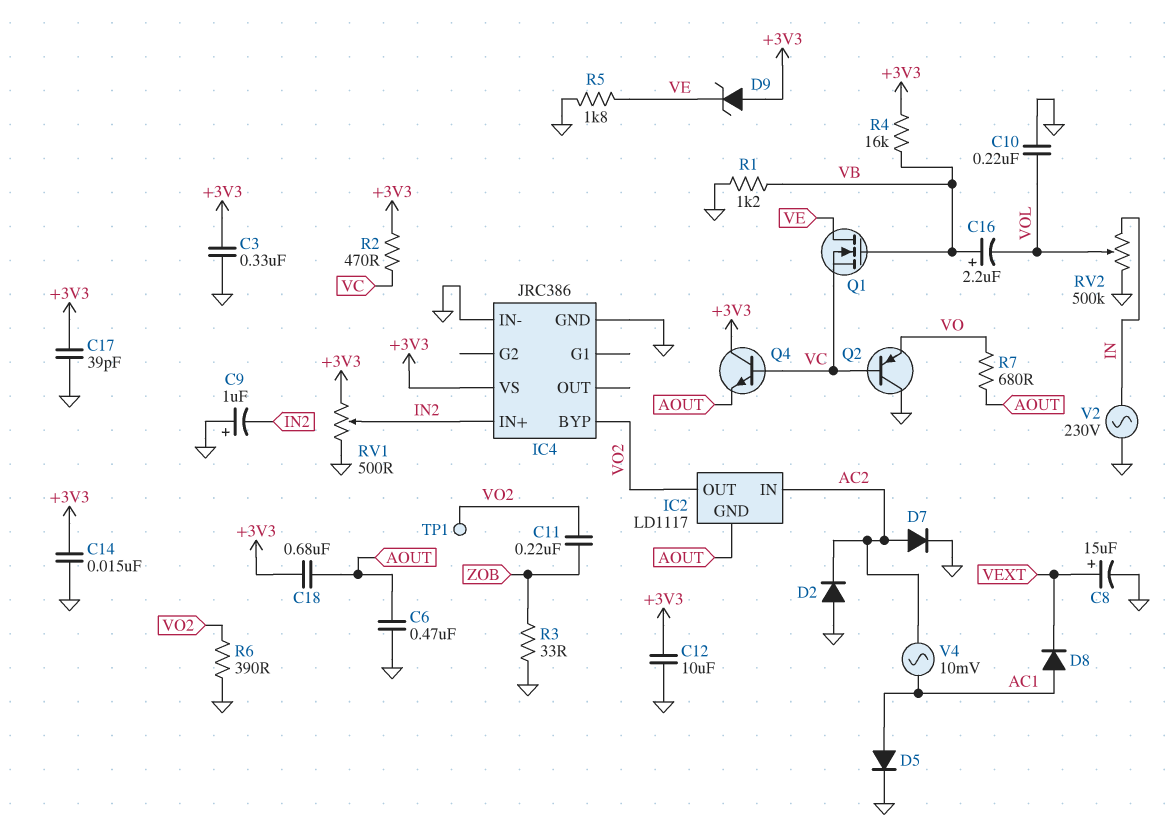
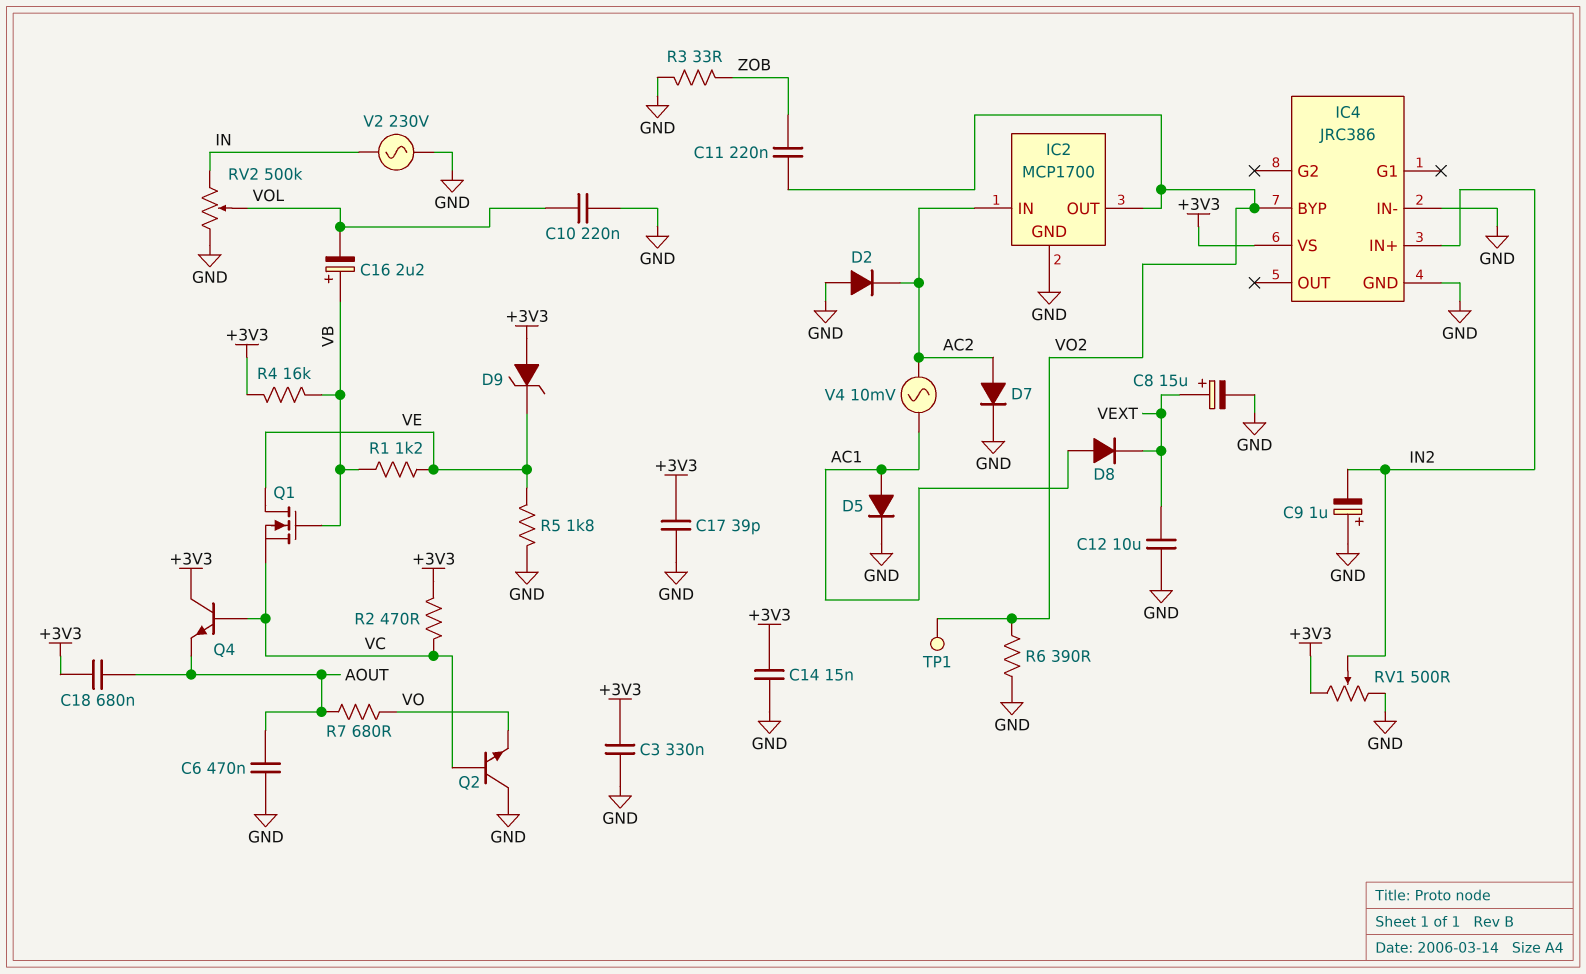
C12: 10uF (+3V3, GND) -> 10uF (GND, VEXT)
IC2: LD1117 -> MCP1700
IC2 pin GND: AOUT -> GND
Q2: PNP (B VC, C GND, E VO) -> NPN (B VC, C GND, E VO)
R1: 1.2k (GND, VB) -> 1.2k (VB, VE)

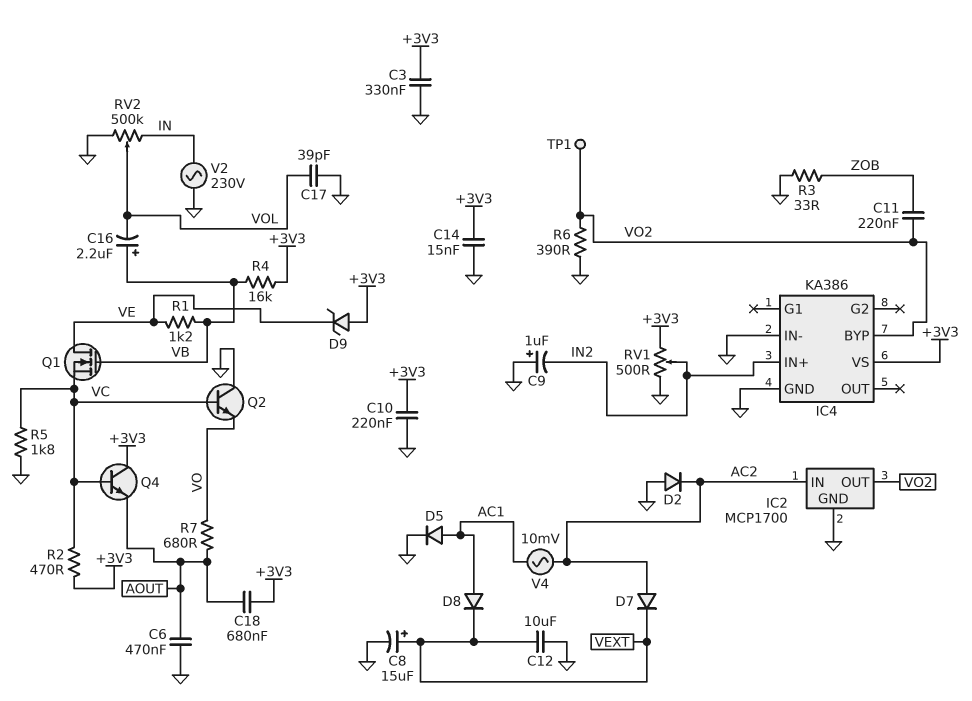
C10: 220nF (GND, VOL) -> 220nF (+3V3, GND)
C17: 39pF (+3V3, GND) -> 39pF (GND, VOL)
D7: diode (A AC2, K GND) -> diode (A AC2, K VEXT)
IC4: JRC386 -> KA386
R5: 1.8k (GND, VE) -> 1.8k (GND, VC)

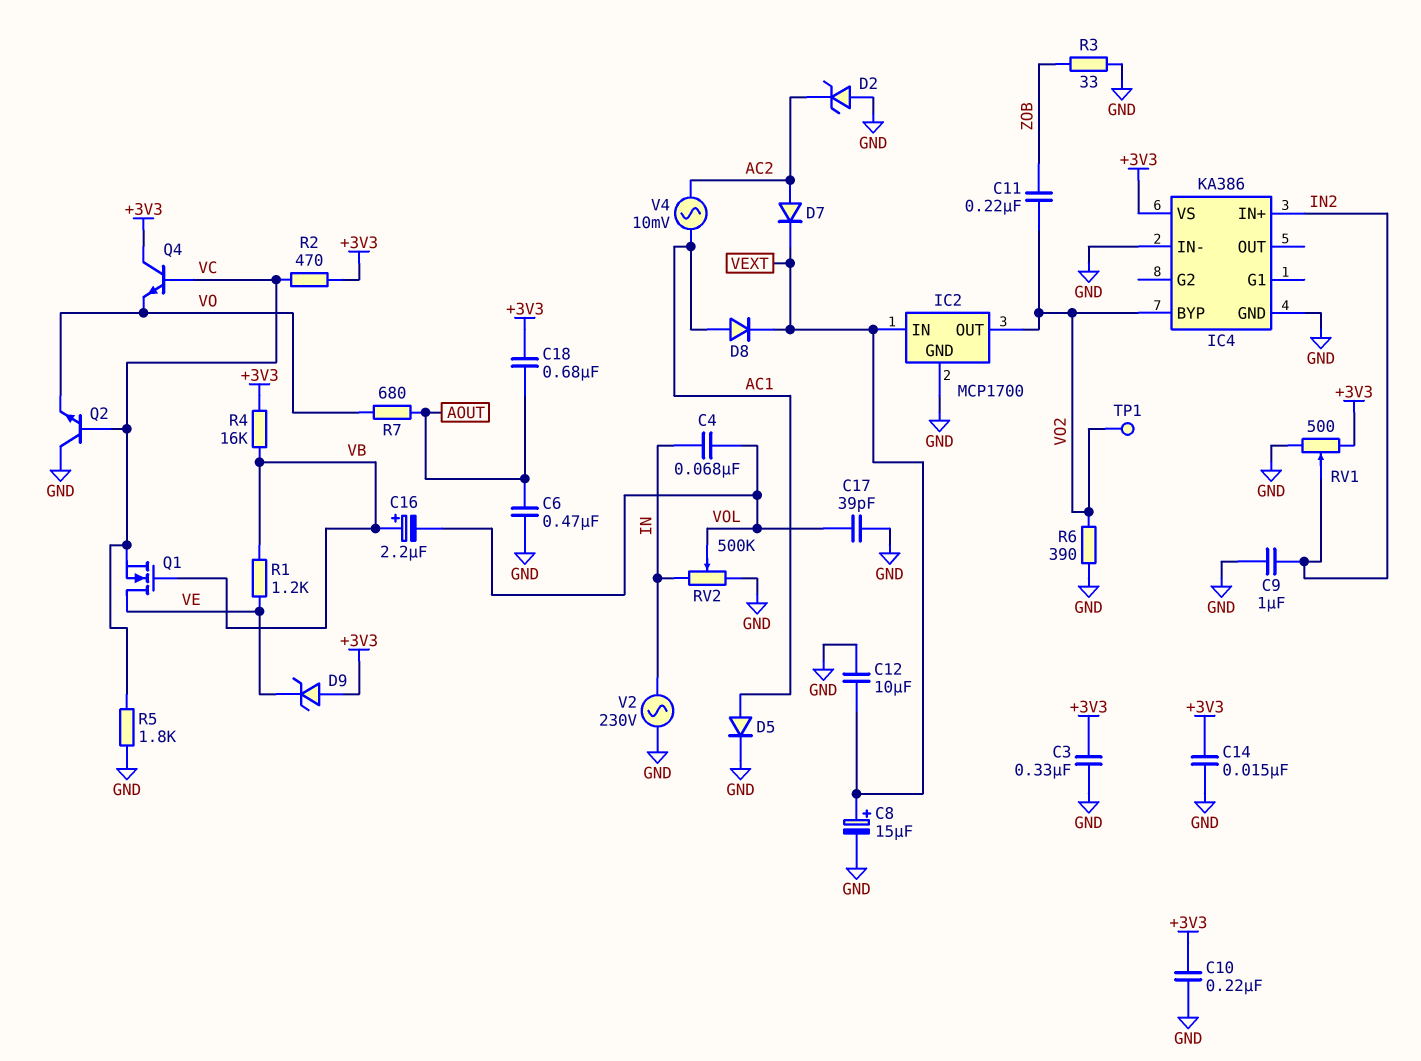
C4: none -> 68nF (IN, VOL)
C9: 1uF (plus GND, minus IN2) -> 1uF (GND, IN2)
D2: diode (A GND, K AC2) -> zener (A GND, K AC2)
IC2 pin IN: AC2 -> VEXT
Q4: NPN (B VC, C +3V3, E AOUT) -> NPN (B VC, C +3V3, E VO)

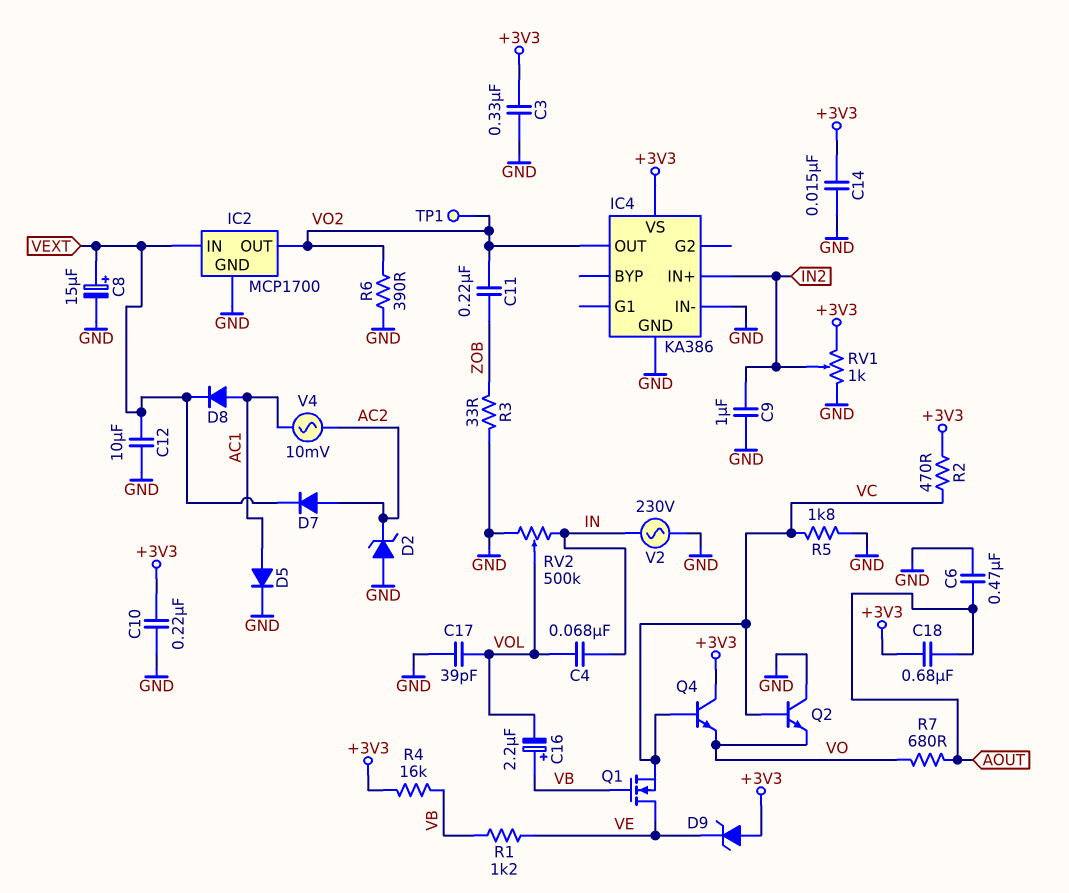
IC4 pin BYP: VO2 -> none
IC4 pin OUT: none -> VO2
RV1: 500 (+3V3, GND, wiper IN2) -> 1k (+3V3, GND, wiper IN2)

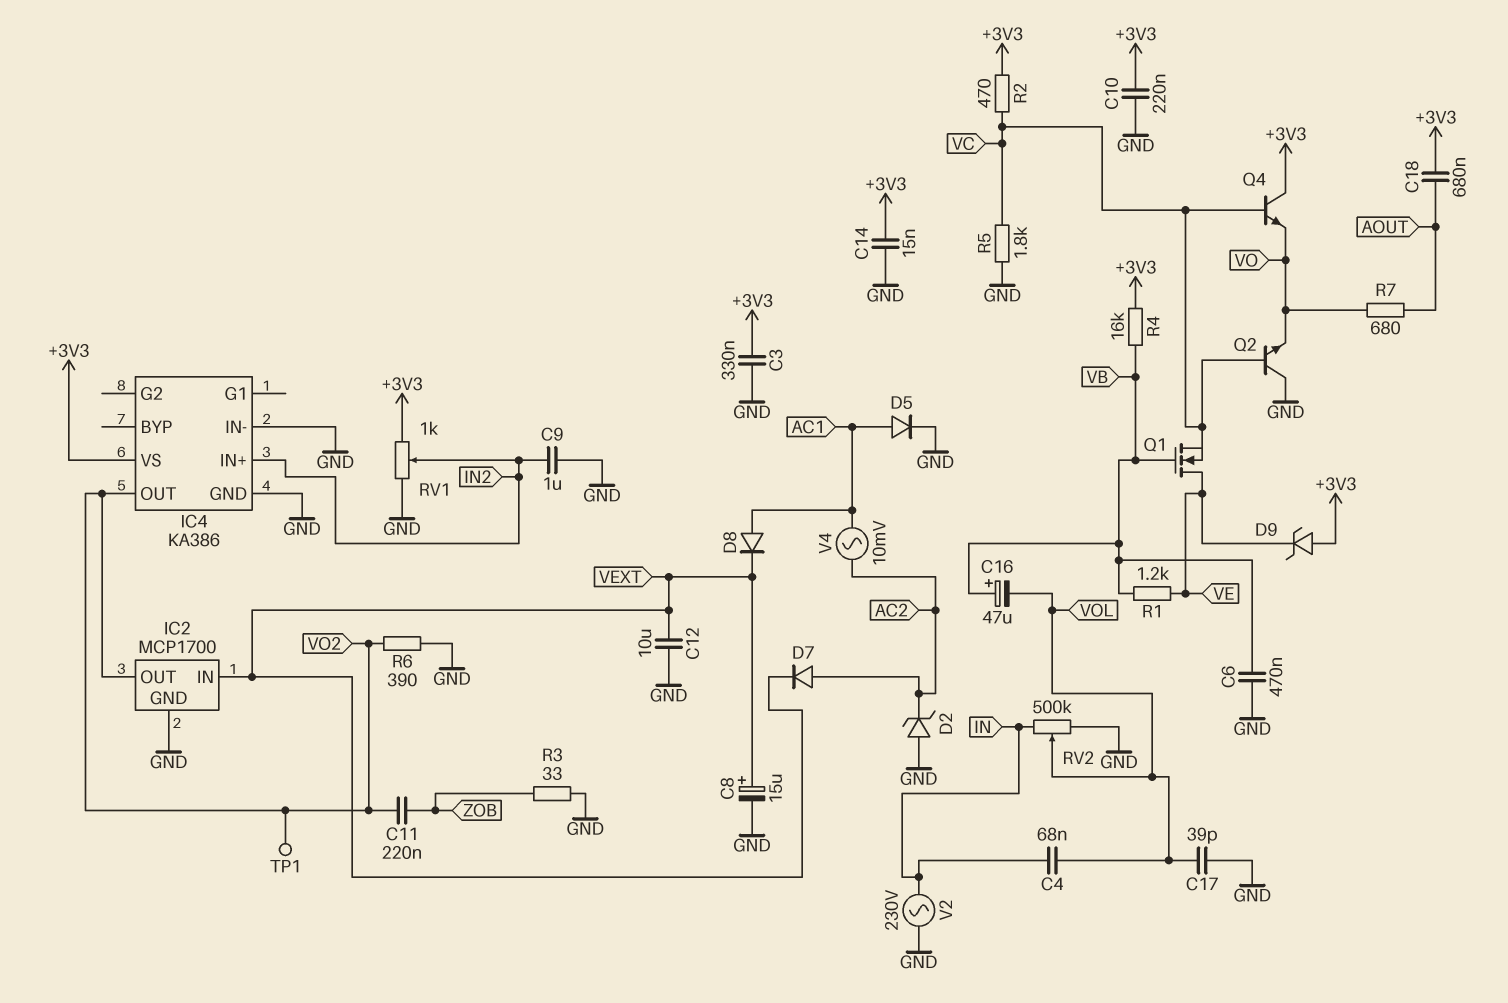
C6: 470nF (AOUT, GND) -> 470nF (GND, VB)
C16: 2.2uF (plus VB, minus VOL) -> 47uF (plus VB, minus VOL)

